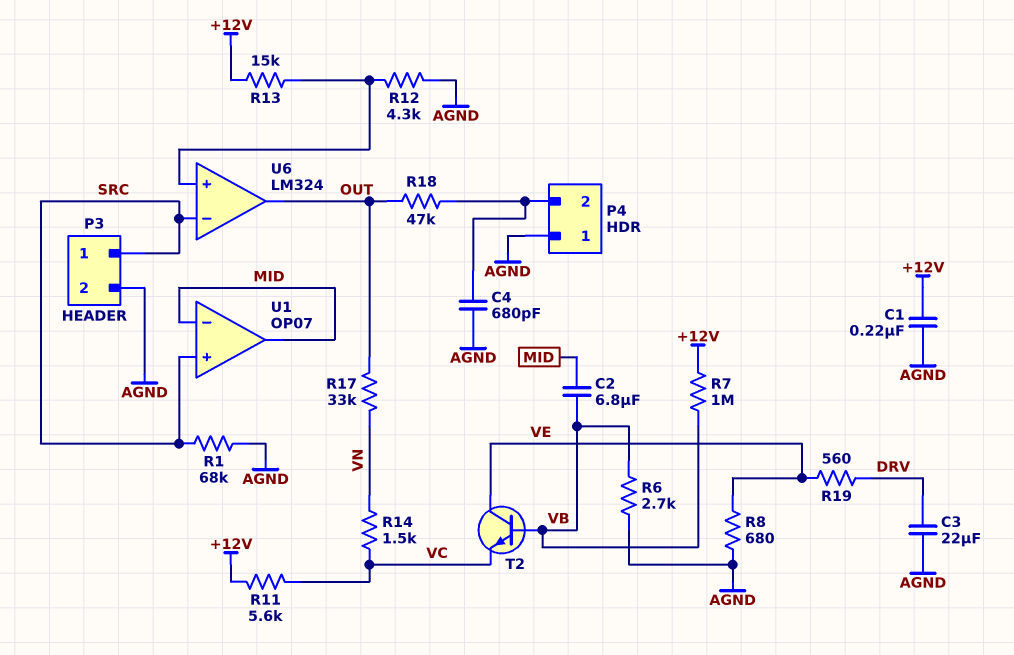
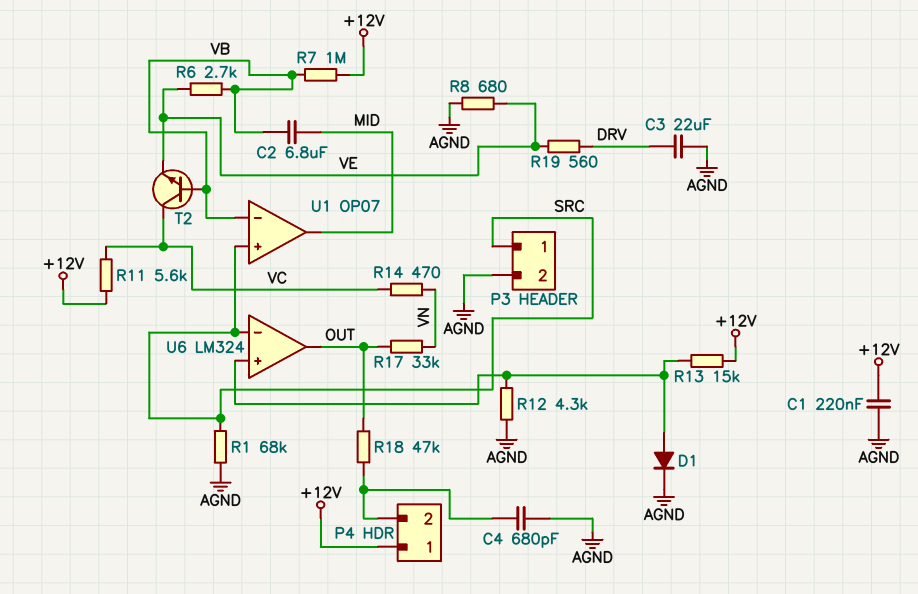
D1: none -> diode (A U6/in+, K AGND)
P4 pin 1: AGND -> +12V
R6: 2.7k (AGND, VB) -> 2.7k (VB, VE)
R14: 1.5k (VC, VN) -> 470 (VC, VN)
T2: NPN (B VB, C VE, E VC) -> NPN (B VB, C VC, E VE)
U1 pin in-: MID -> VB

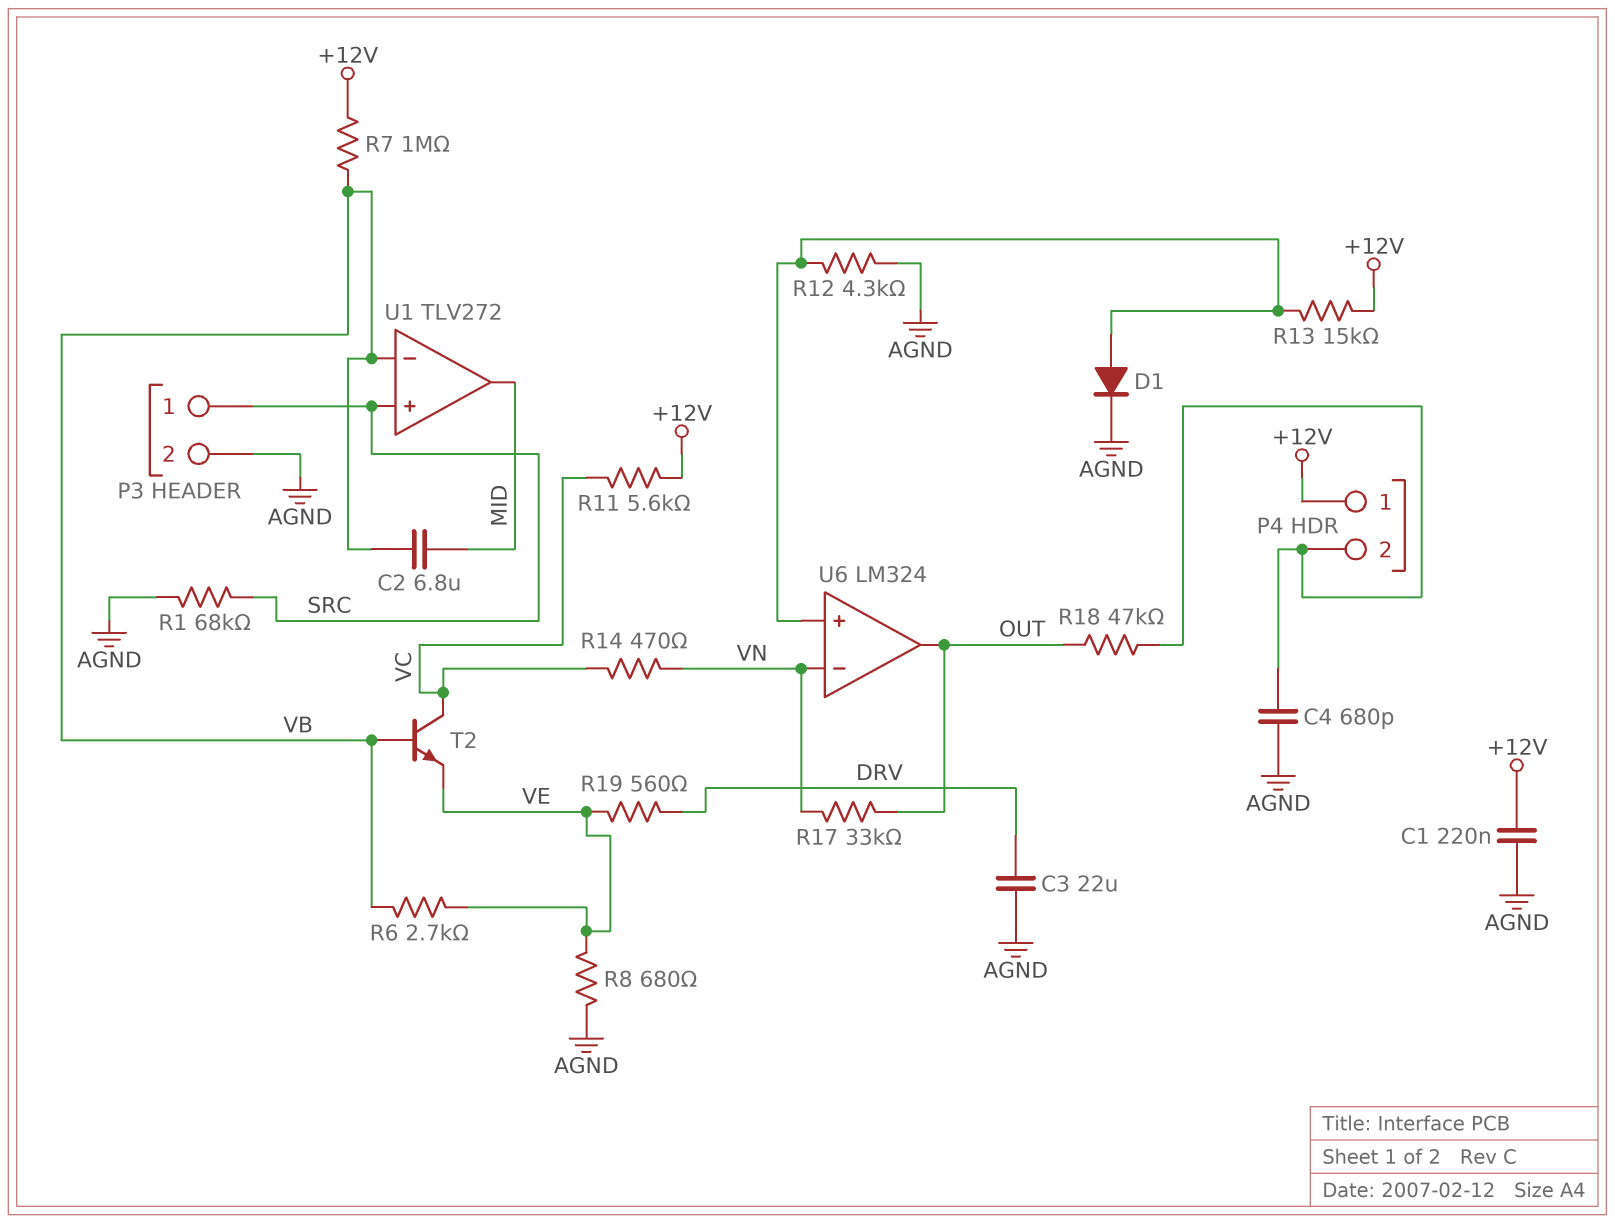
U1: OP07 -> TLV272
U6 pin in-: SRC -> VN

